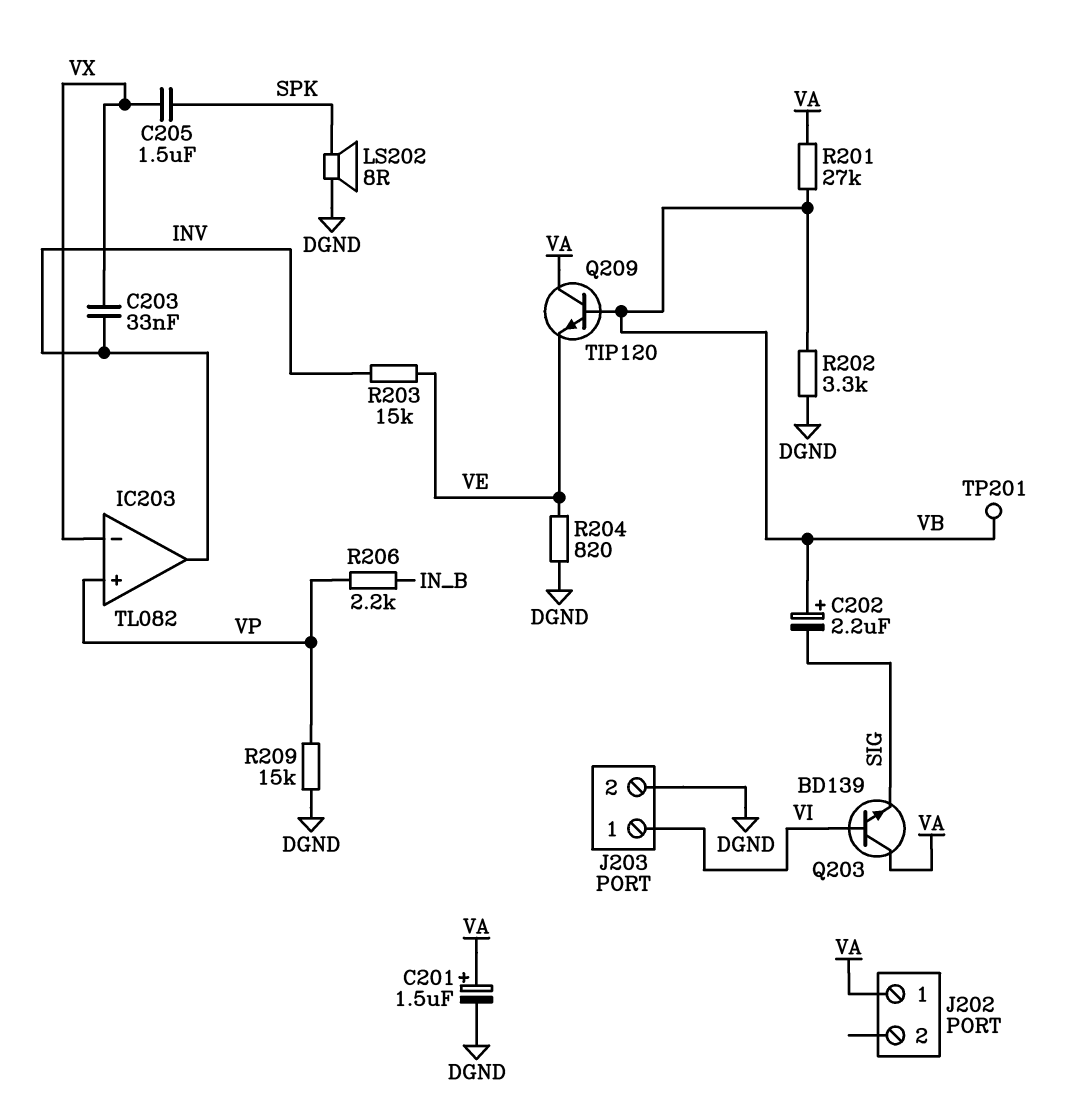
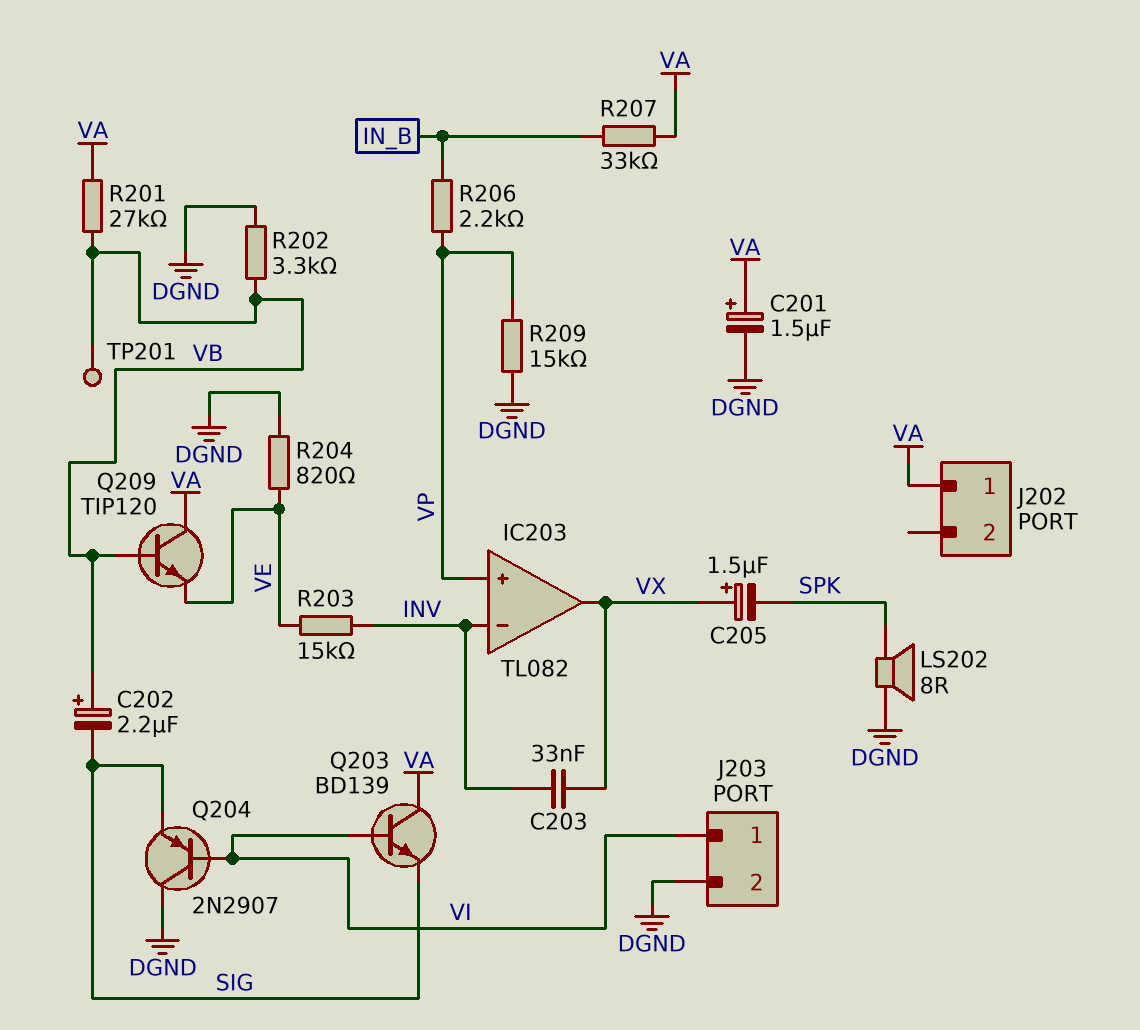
C205: 1.5uF (SPK, VX) -> 1.5uF (plus VX, minus SPK)
IC203 pin in-: VX -> INV
IC203 pin out: INV -> VX
Q204: none -> PNP 2N2907 (B VI, C DGND, E SIG)
R207: none -> 33k (IN_B, VA)

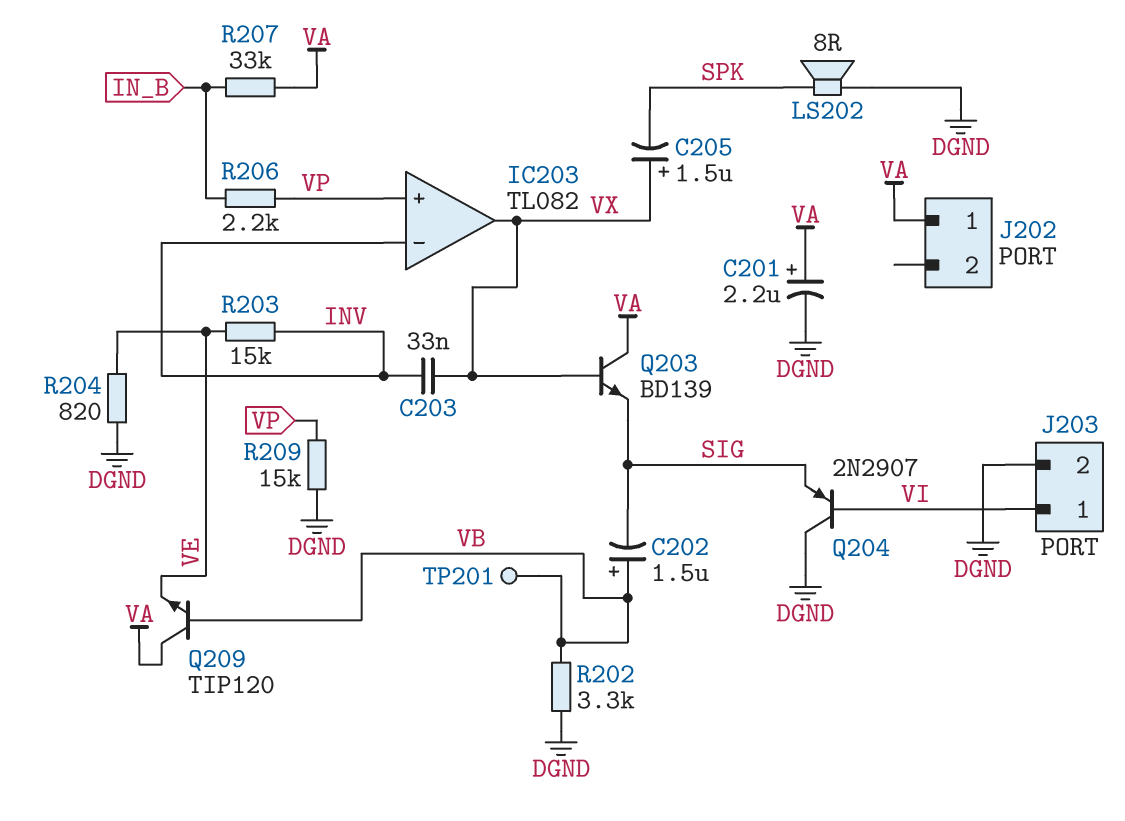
C201: 1.5uF (plus VA, minus DGND) -> 2.2uF (plus VA, minus DGND)
C202: 2.2uF (plus VB, minus SIG) -> 1.5uF (plus VB, minus SIG)
Q203: NPN BD139 (B VI, C VA, E SIG) -> NPN BD139 (B VX, C VA, E SIG)
R201: 27k (VA, VB) -> none

